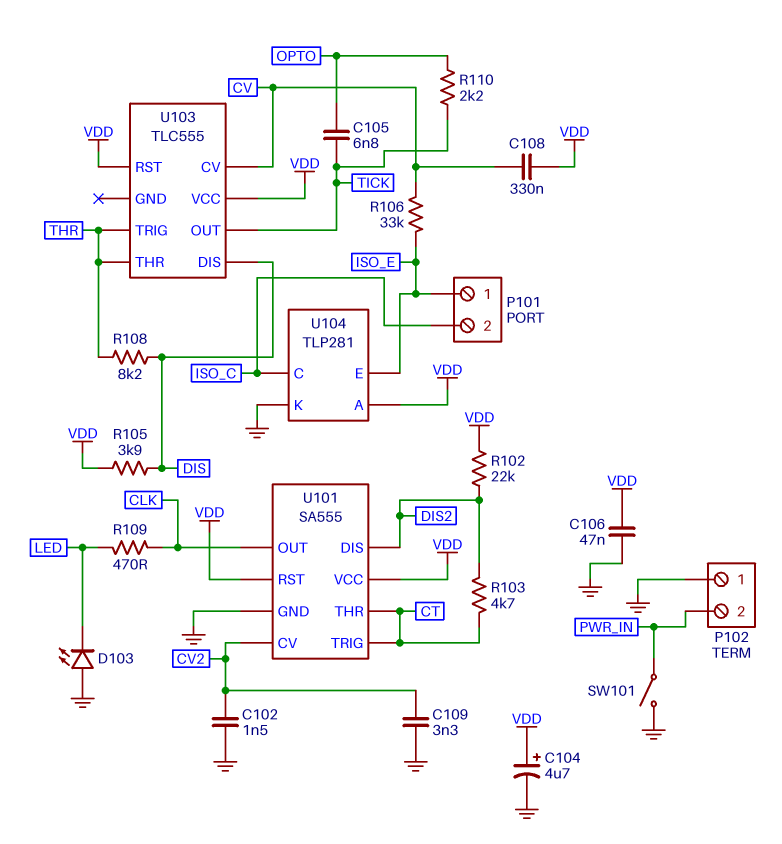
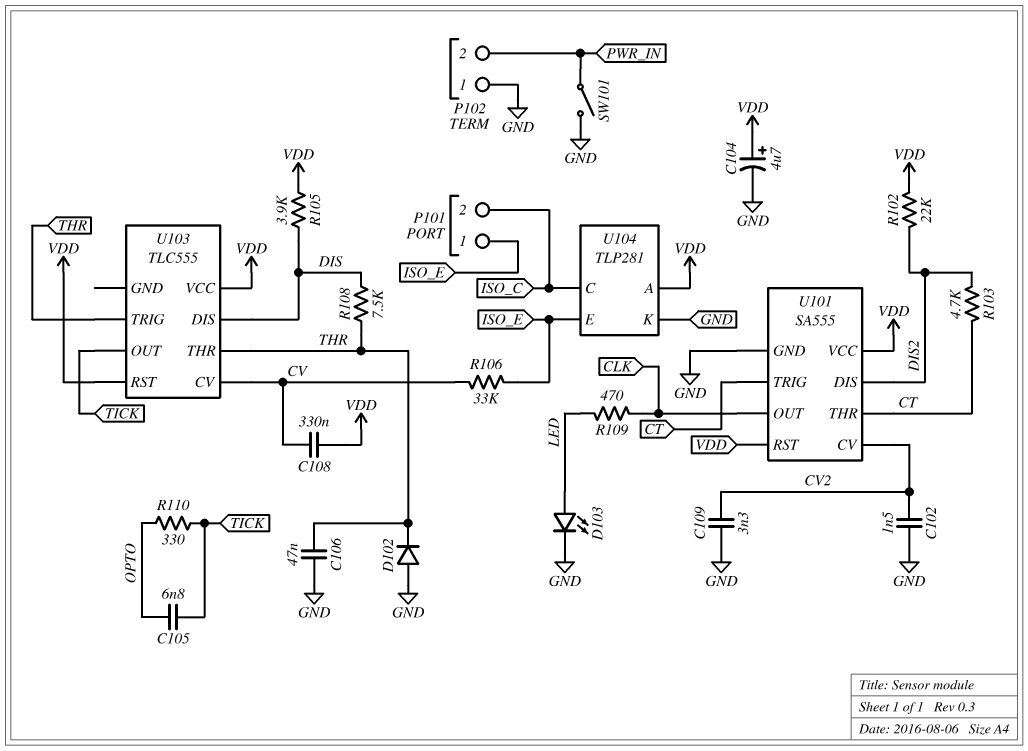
C106: 47nF (GND, VDD) -> 47nF (GND, THR)
D102: none -> diode (A GND, K THR)
D103: LED (A GND, K LED) -> LED (A LED, K GND)
R108: 8.2k (DIS, THR) -> 7.5k (DIS, THR)
R110: 2.2k (OPTO, TICK) -> 330 (OPTO, TICK)

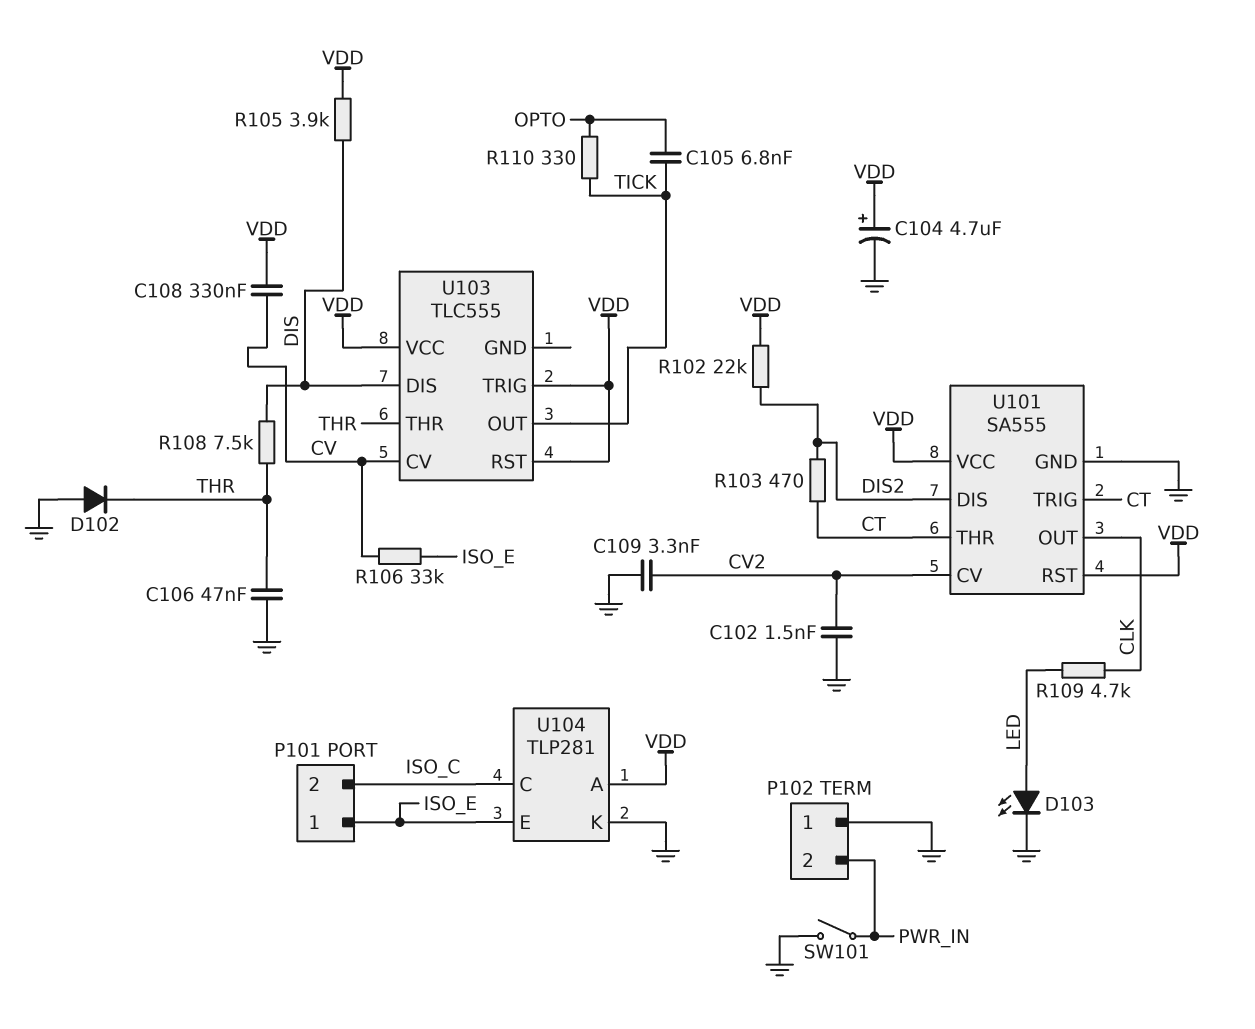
R103: 4.7k (CT, DIS2) -> 470 (CT, DIS2)
R109: 470 (CLK, LED) -> 4.7k (CLK, LED)
U103 pin TRIG: THR -> VDD

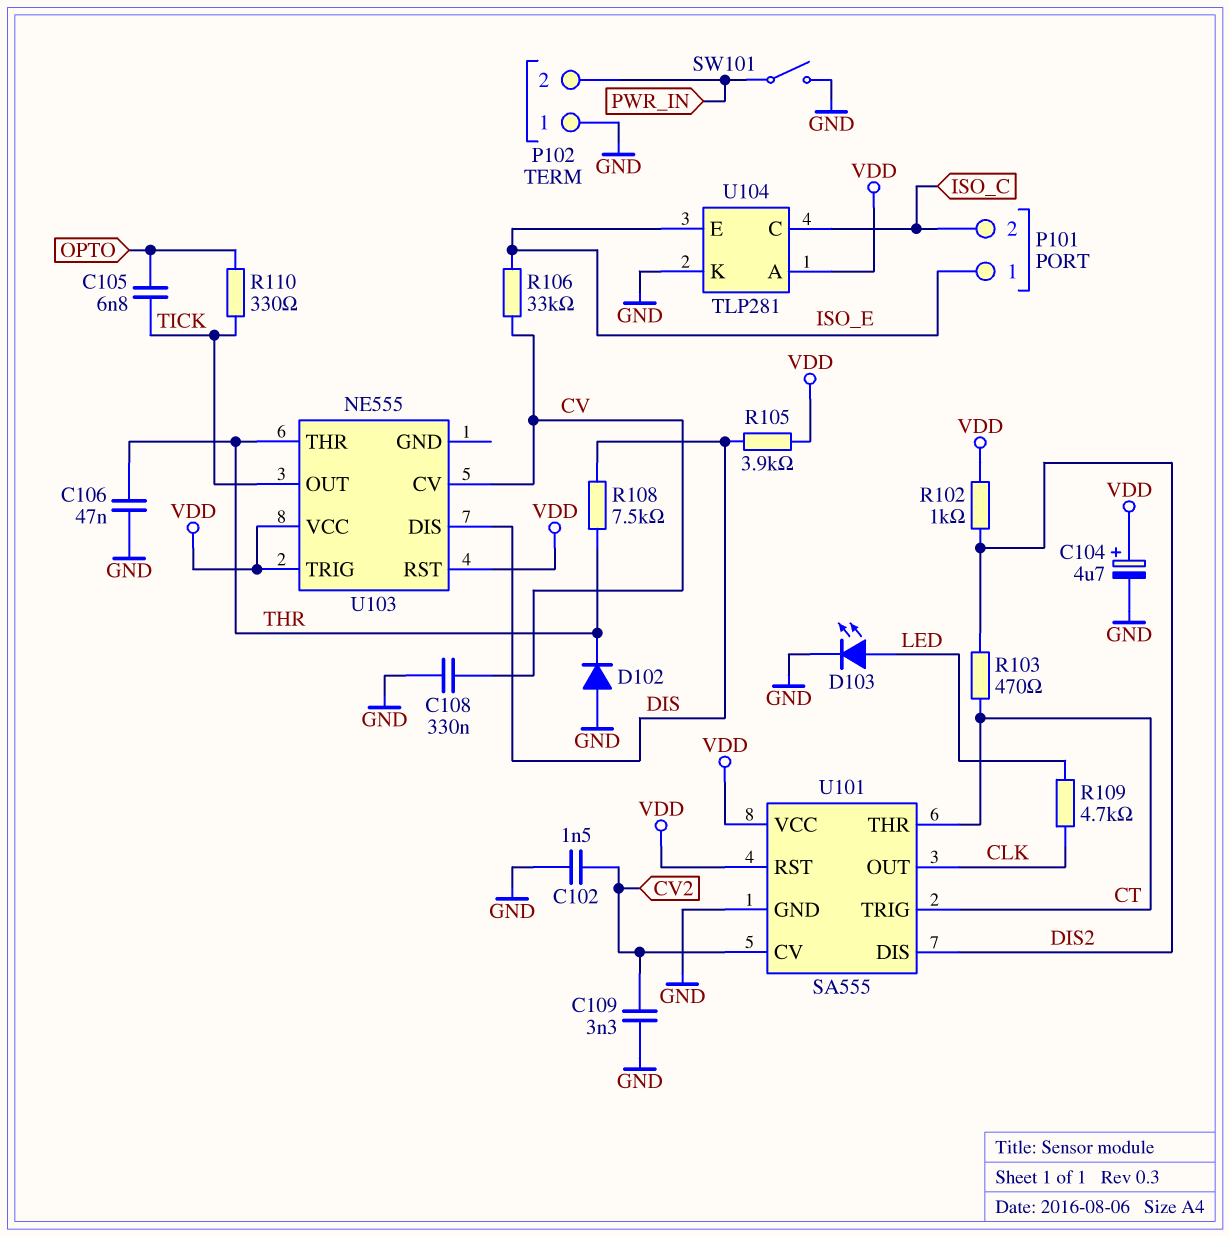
C108: 330nF (CV, VDD) -> 330nF (CV, GND)
R102: 22k (DIS2, VDD) -> 1k (DIS2, VDD)
U103: TLC555 -> NE555

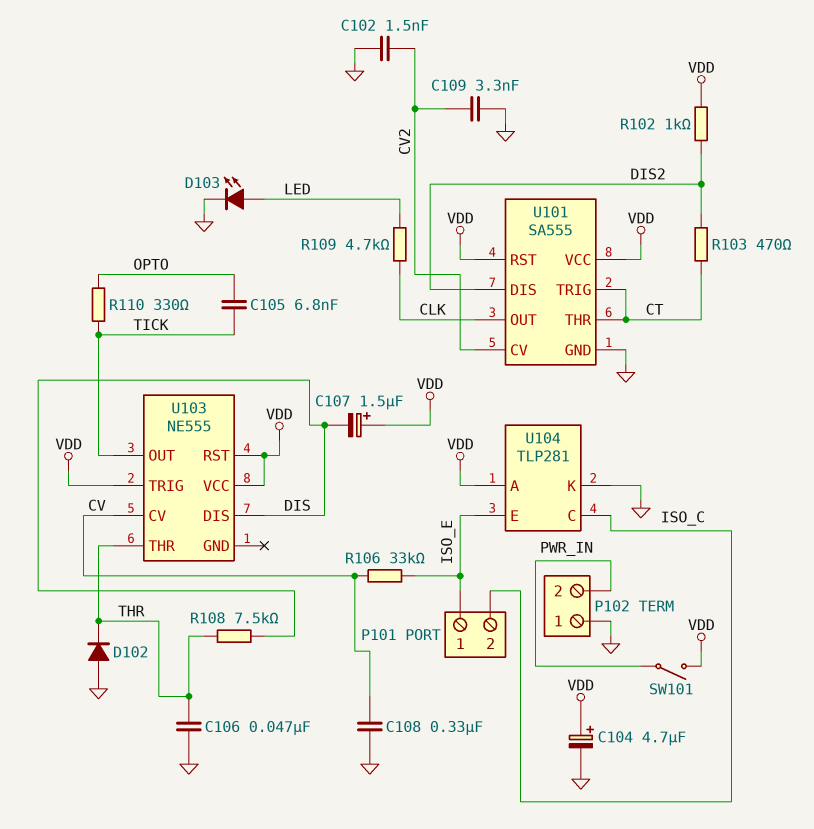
C107: none -> 1.5uF (plus VDD, minus DIS)
R105: 3.9k (DIS, VDD) -> none
SW101: switch (GND, PWR_IN) -> switch (PWR_IN, VDD)

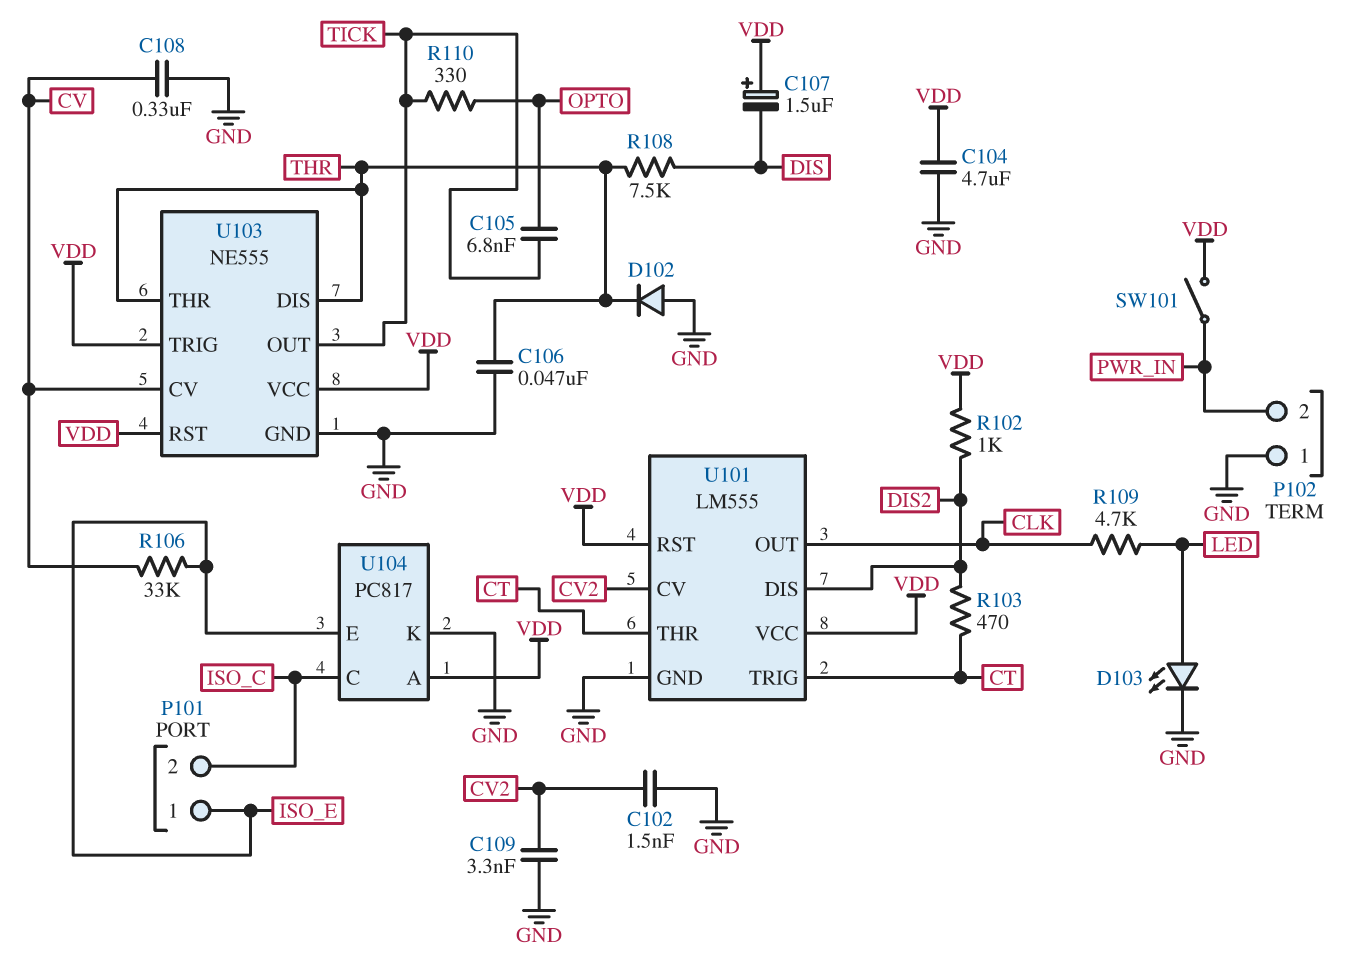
C104: 4.7uF (plus VDD, minus GND) -> 4.7uF (GND, VDD)
U101: SA555 -> LM555
U103 pin DIS: DIS -> THR
U103 pin GND: none -> GND
U104: TLP281 -> PC817

